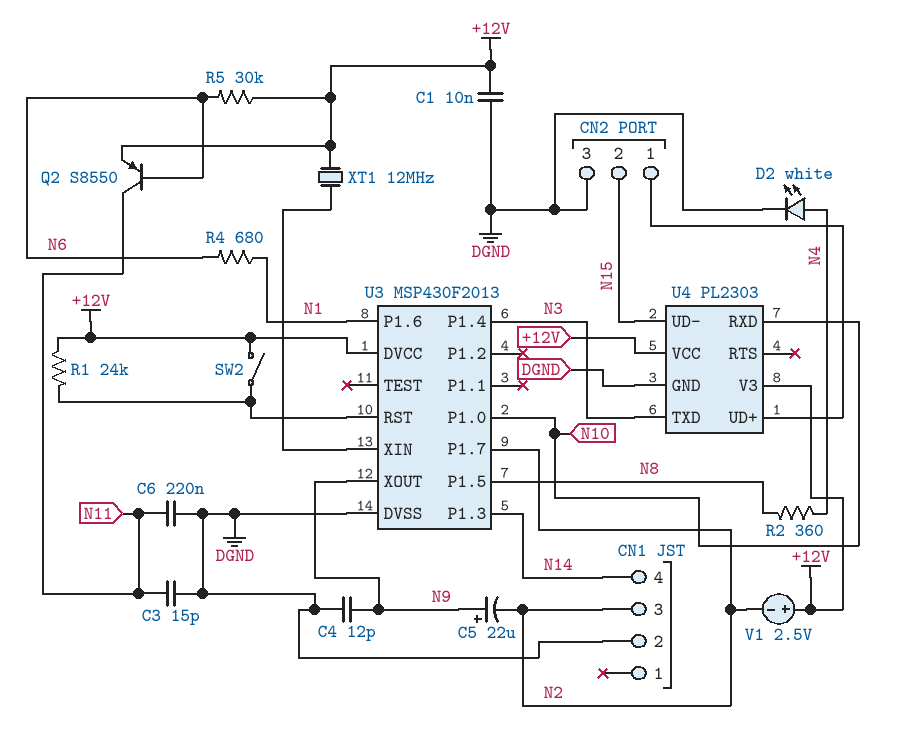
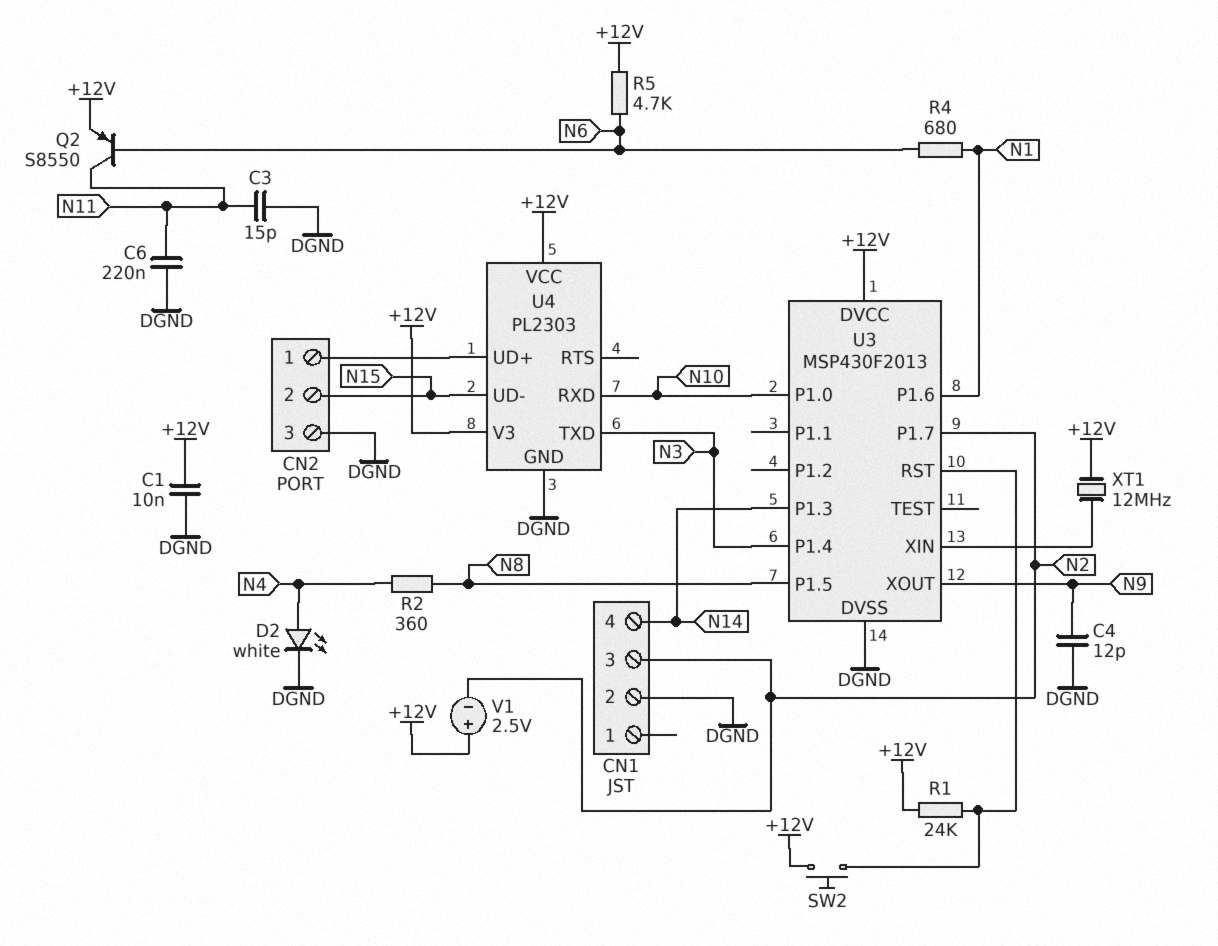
C5: 22uF (plus N9, minus N2) -> none
R5: 30k (+12V, N6) -> 4.7k (+12V, N6)
SW2: switch (+12V, U3/RST) -> button (+12V, U3/RST)

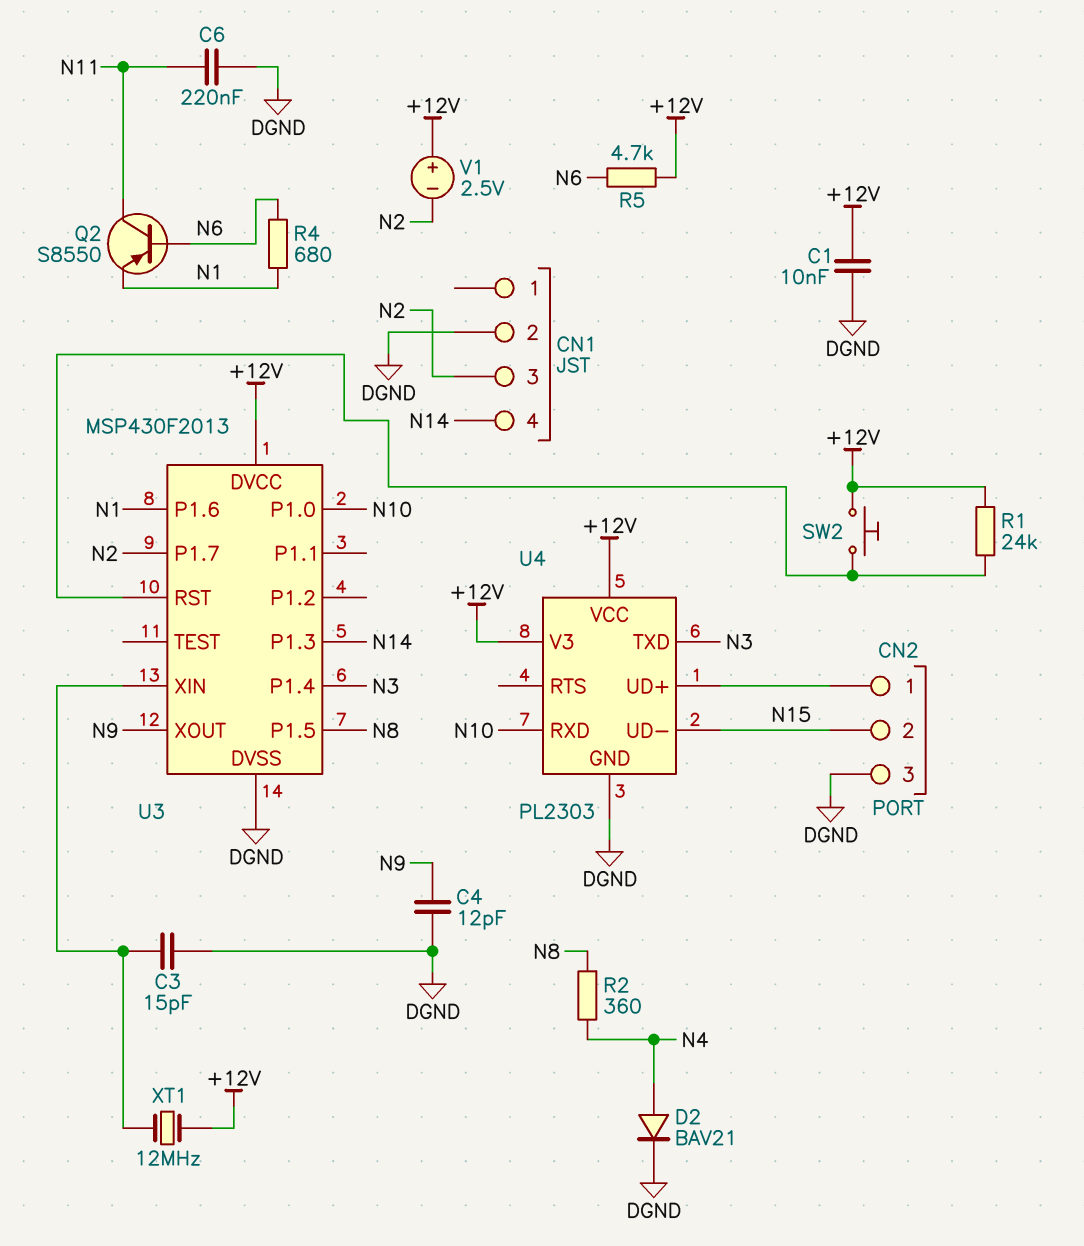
C3: 15pF (DGND, N11) -> 15pF (DGND, U3/XIN)
D2: LED white (A N4, K DGND) -> diode BAV21 (A N4, K DGND)
Q2: PNP S8550 (B N6, C N11, E +12V) -> PNP S8550 (B N6, C N11, E N1)

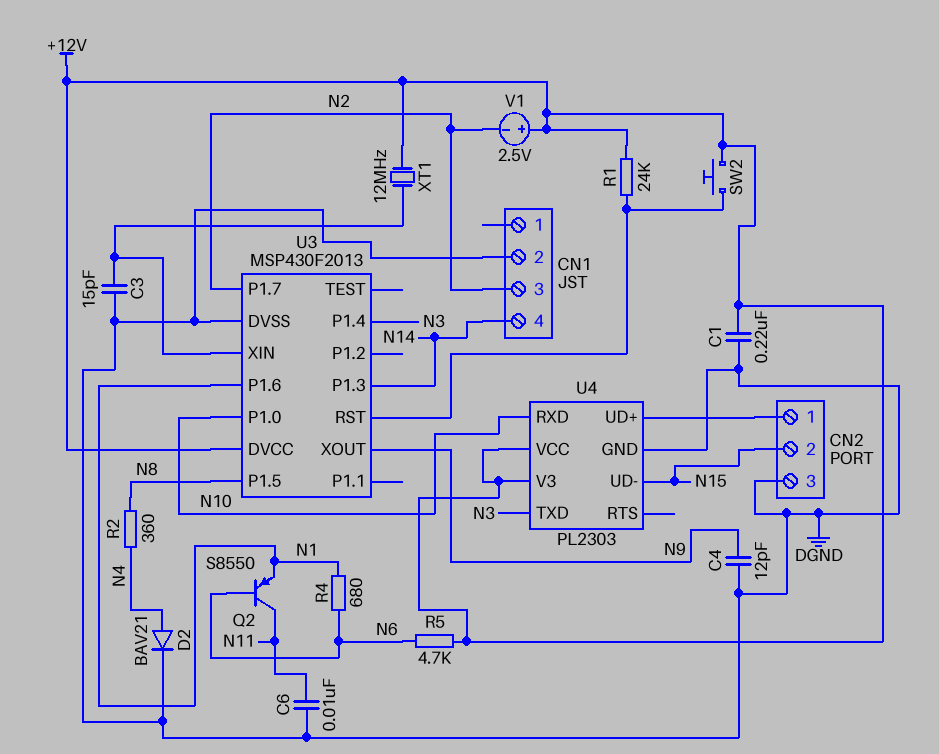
C1: 10nF (+12V, DGND) -> 220nF (+12V, DGND)
C6: 220nF (DGND, N11) -> 10nF (DGND, N11)

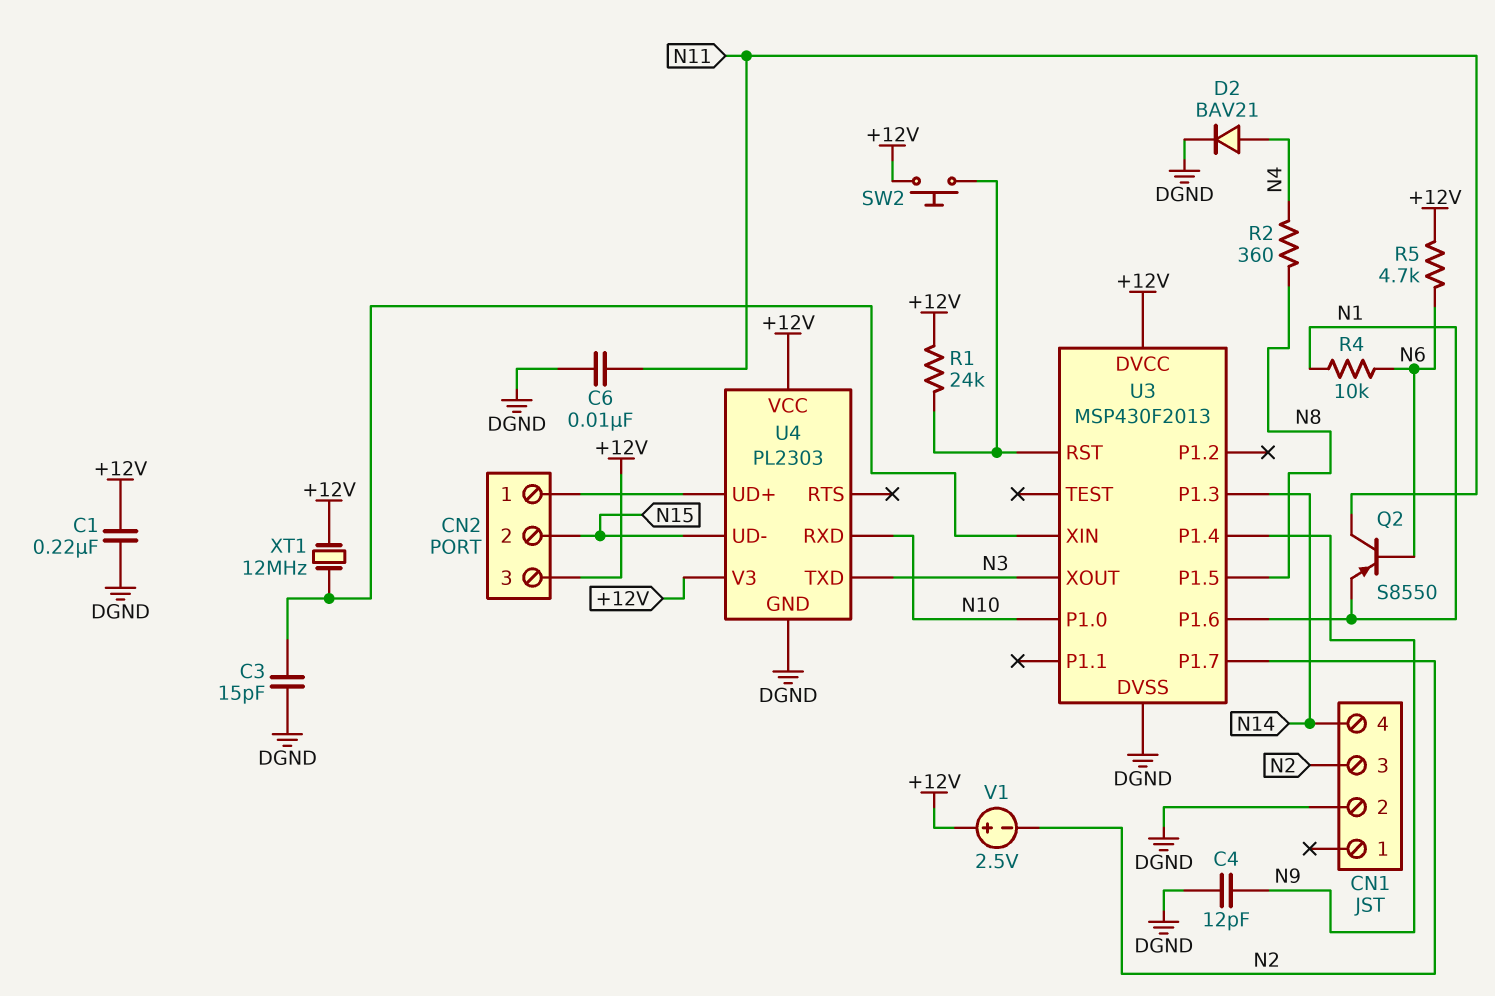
CN2 pin 3: DGND -> +12V
R4: 680 (N1, N6) -> 10k (N1, N6)
U3 pin P1.4: N3 -> N9
U3 pin XOUT: N9 -> N3

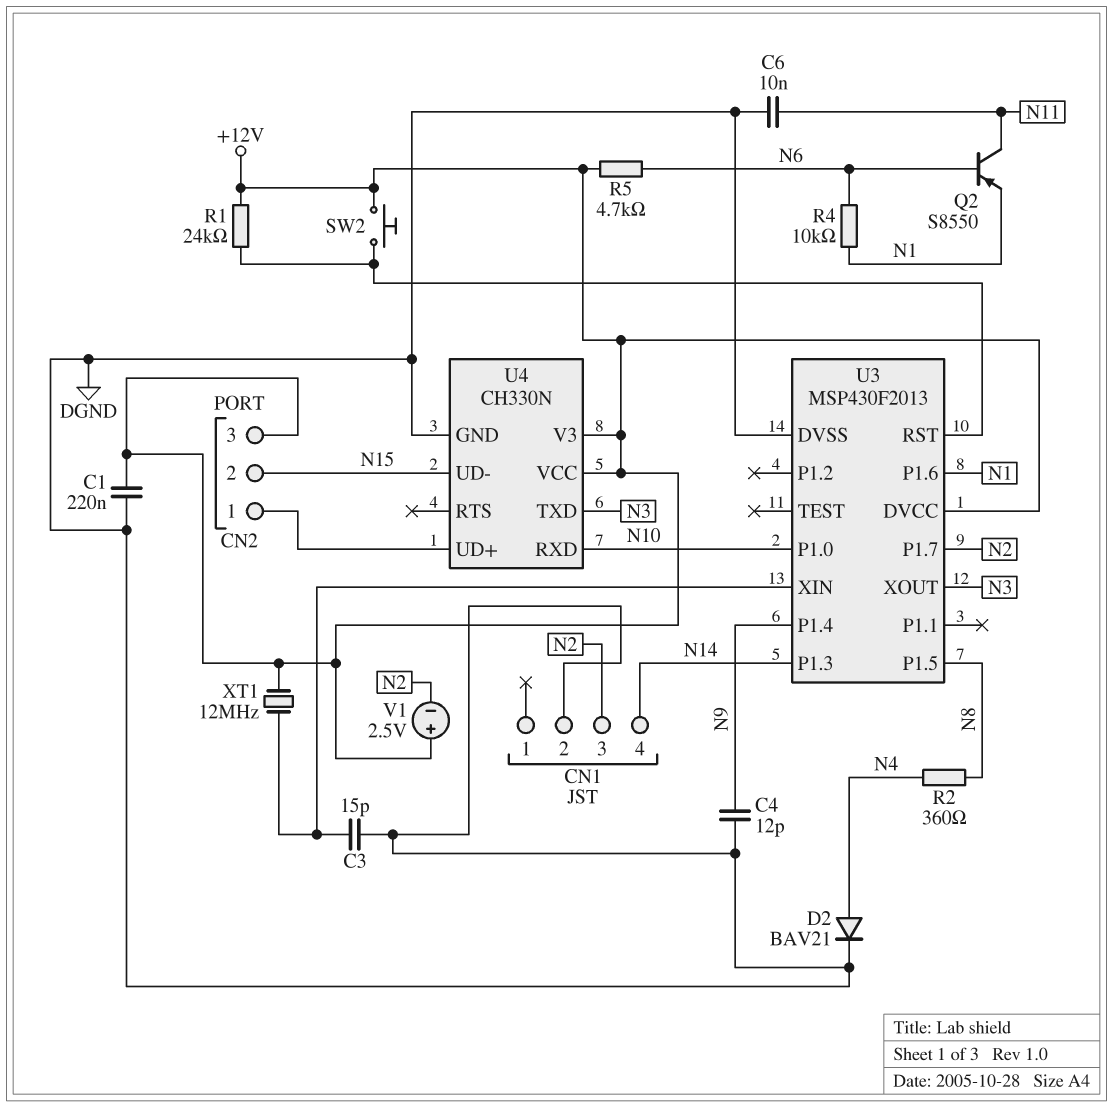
U4: PL2303 -> CH330N

